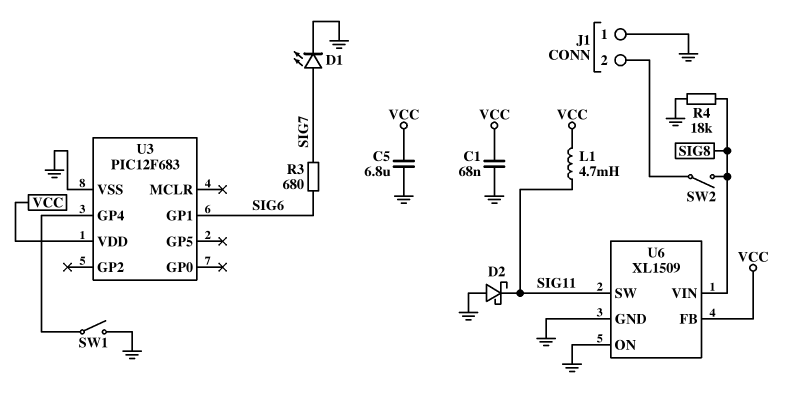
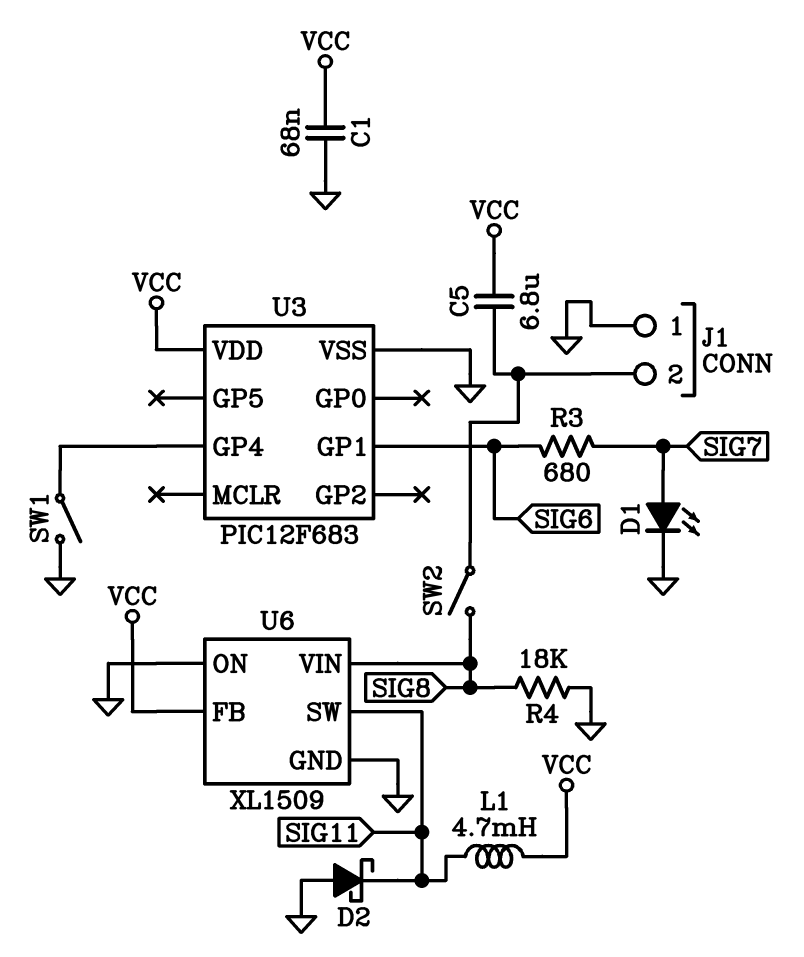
C5: 6.8uF (GND, VCC) -> 6.8uF (J1/2, VCC)

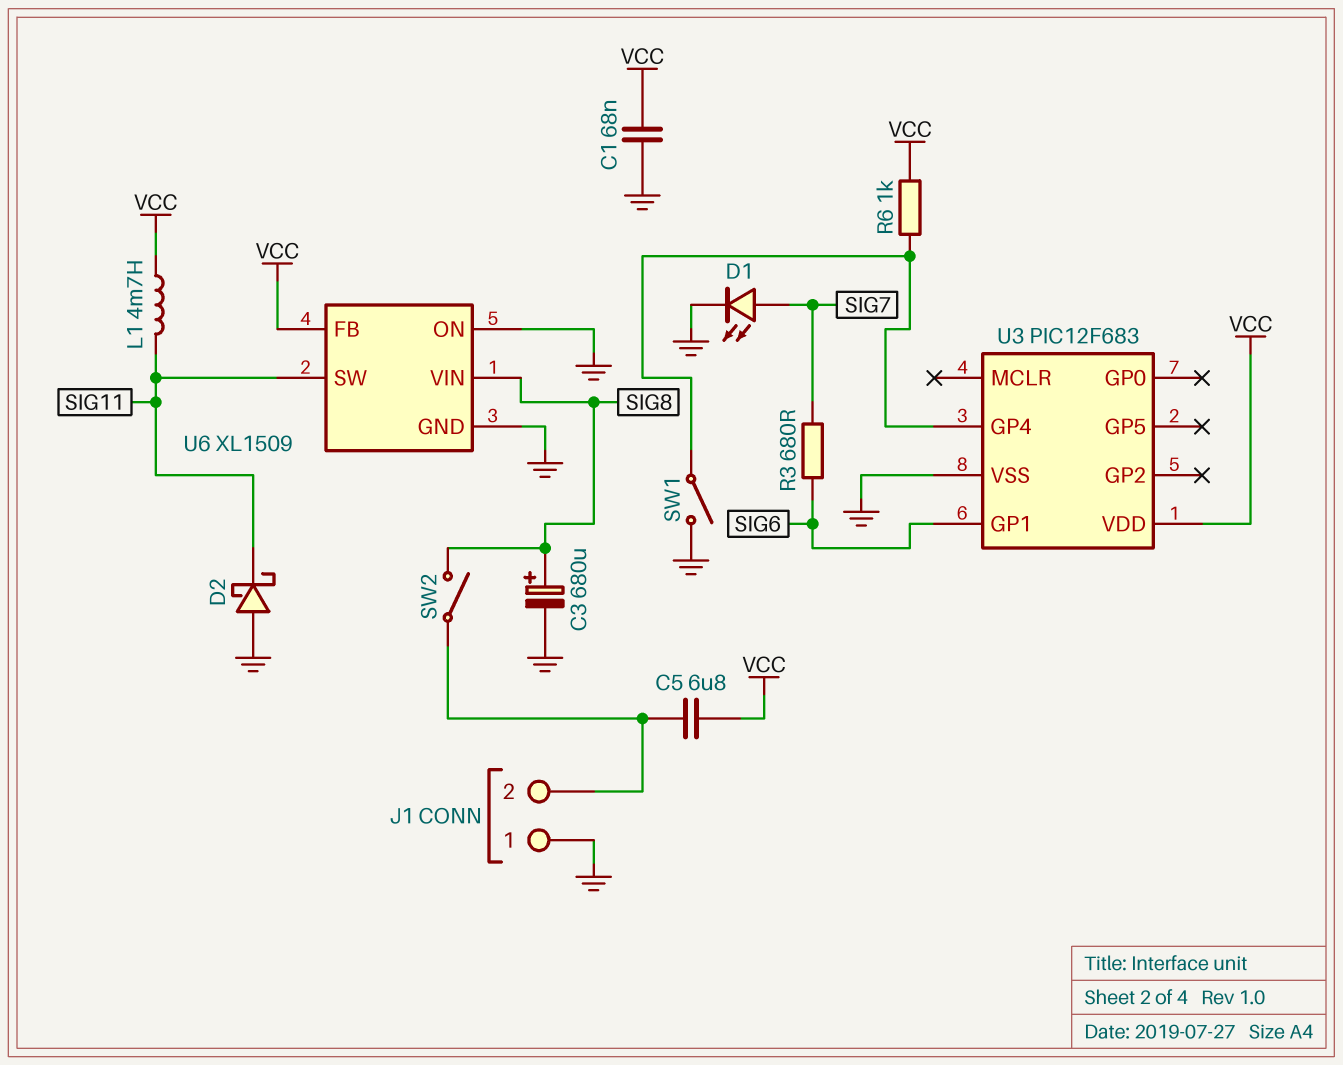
C3: none -> 680uF (plus SIG8, minus GND)
R4: 18k (GND, SIG8) -> none
R6: none -> 1k (U3/GP4, VCC)

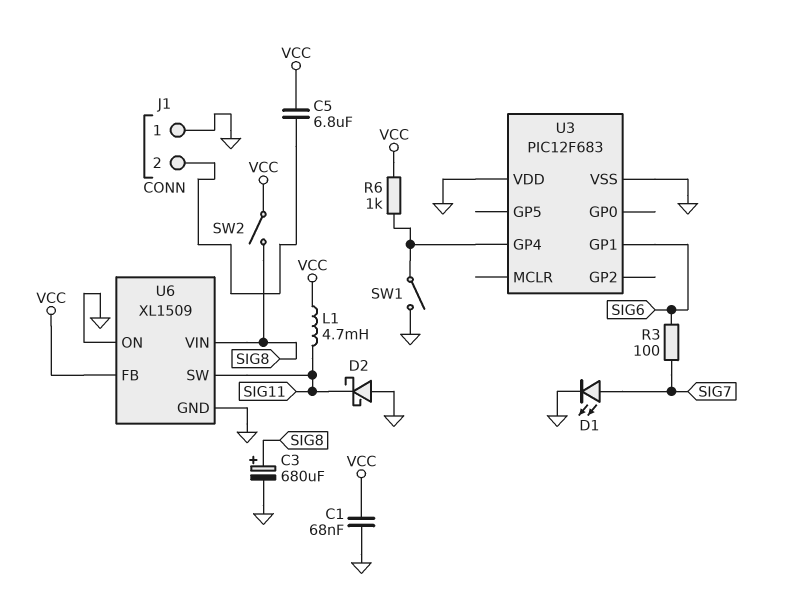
R3: 680 (SIG6, SIG7) -> 100 (SIG6, SIG7)
SW2: switch (J1/2, SIG8) -> switch (SIG8, VCC)
U3 pin VDD: VCC -> GND

